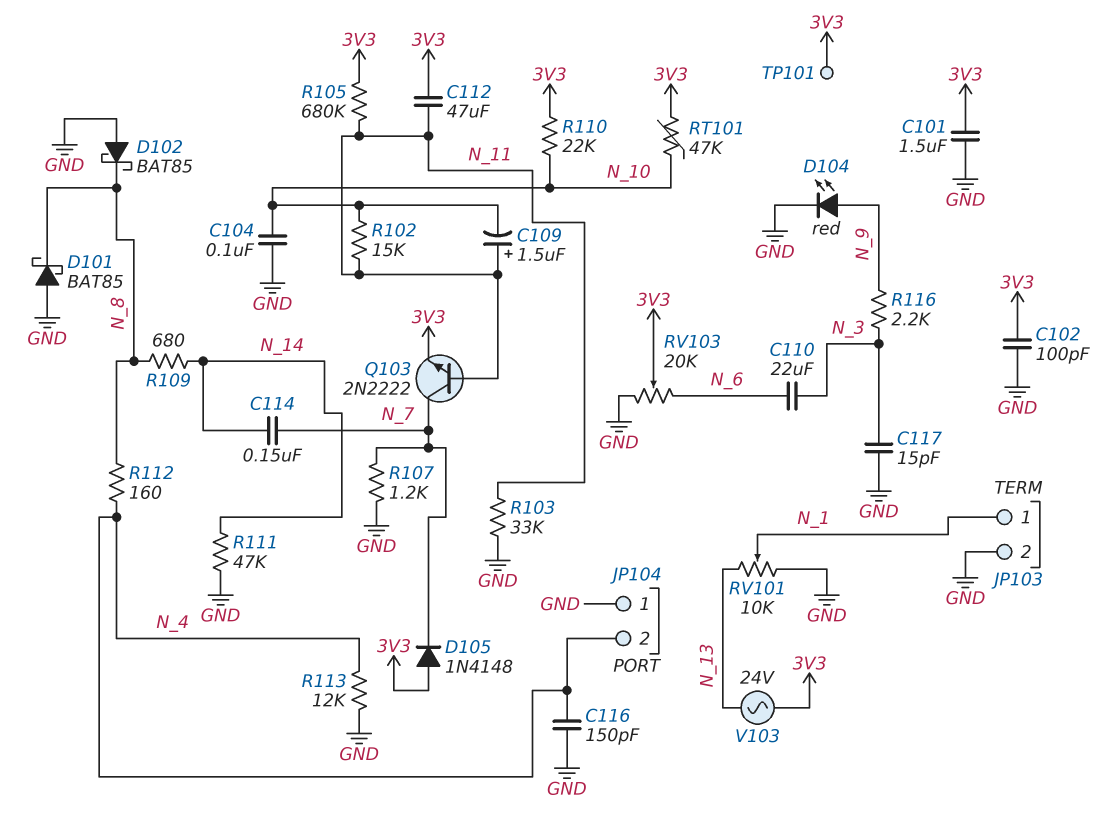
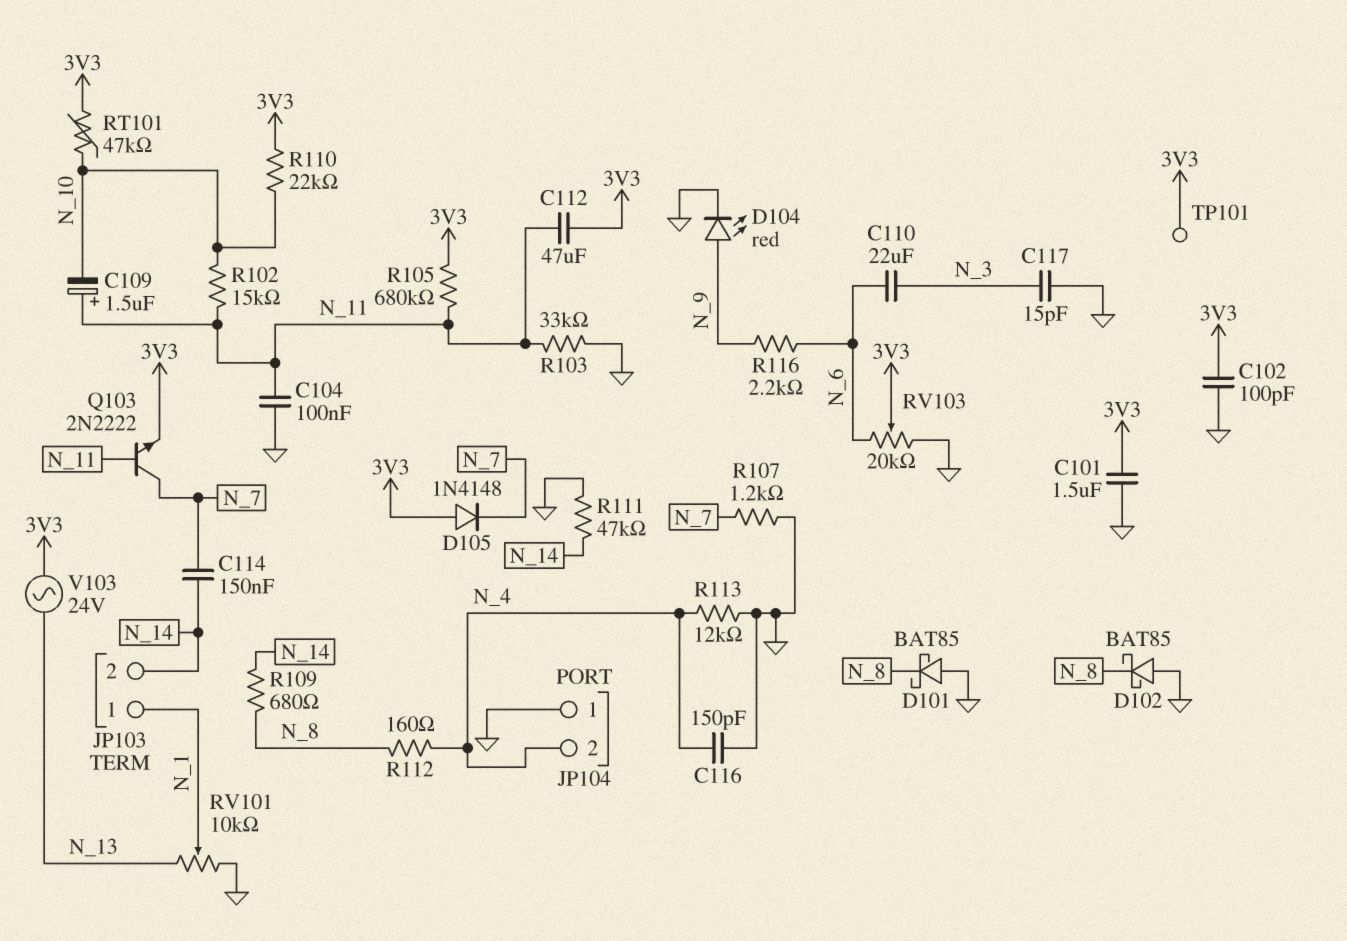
C104: 100nF (GND, N_10) -> 100nF (GND, N_11)
JP103 pin 2: GND -> N_14
R116: 2.2k (N_3, N_9) -> 2.2k (N_6, N_9)

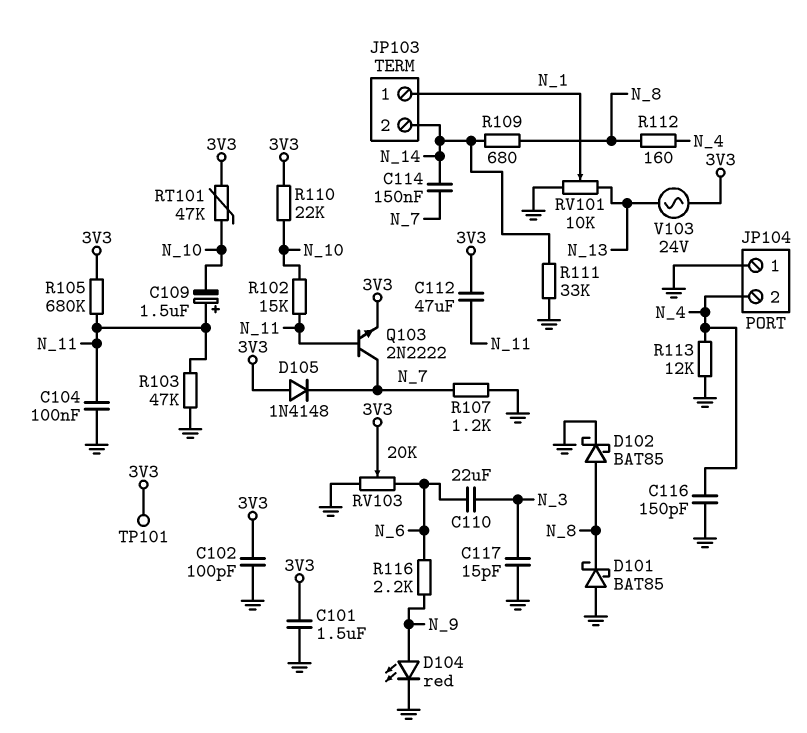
D102: schottky BAT85 (A GND, K N_8) -> schottky BAT85 (A N_8, K GND)
R103: 33k (GND, N_11) -> 47k (GND, N_11)
R111: 47k (GND, N_14) -> 33k (GND, N_14)

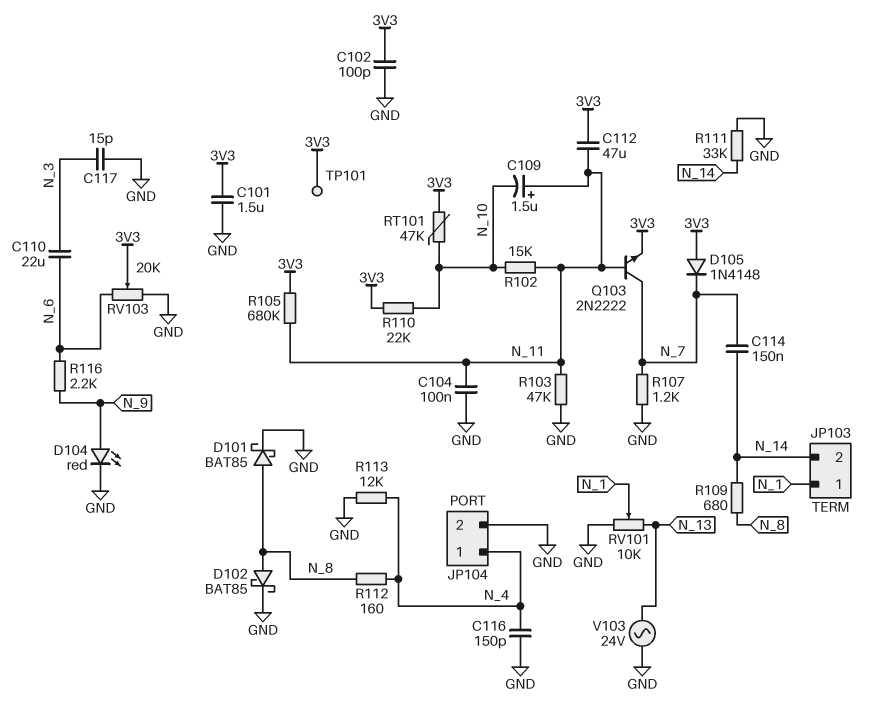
D101: schottky BAT85 (A GND, K N_8) -> schottky BAT85 (A N_8, K GND)
JP104 pin 1: GND -> N_4
JP104 pin 2: N_4 -> GND
V103: AC 24V (3V3, N_13) -> AC 24V (GND, N_13)

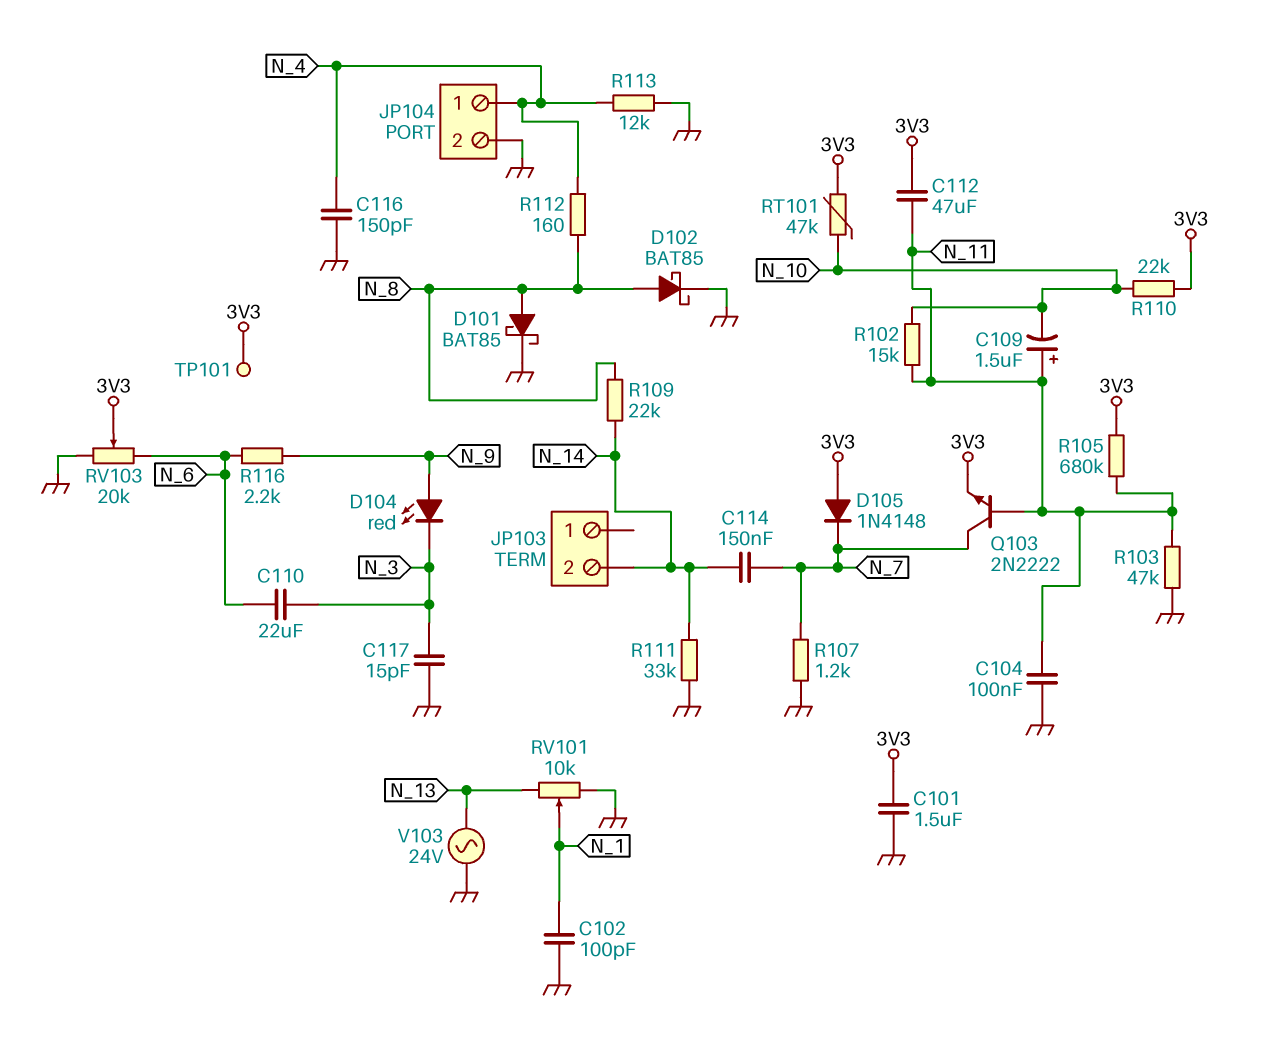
C102: 100pF (3V3, GND) -> 100pF (GND, N_1)
D104: LED red (A N_9, K GND) -> LED red (A N_9, K N_3)
JP103 pin 1: N_1 -> none
R109: 680 (N_8, N_14) -> 22k (N_8, N_14)

